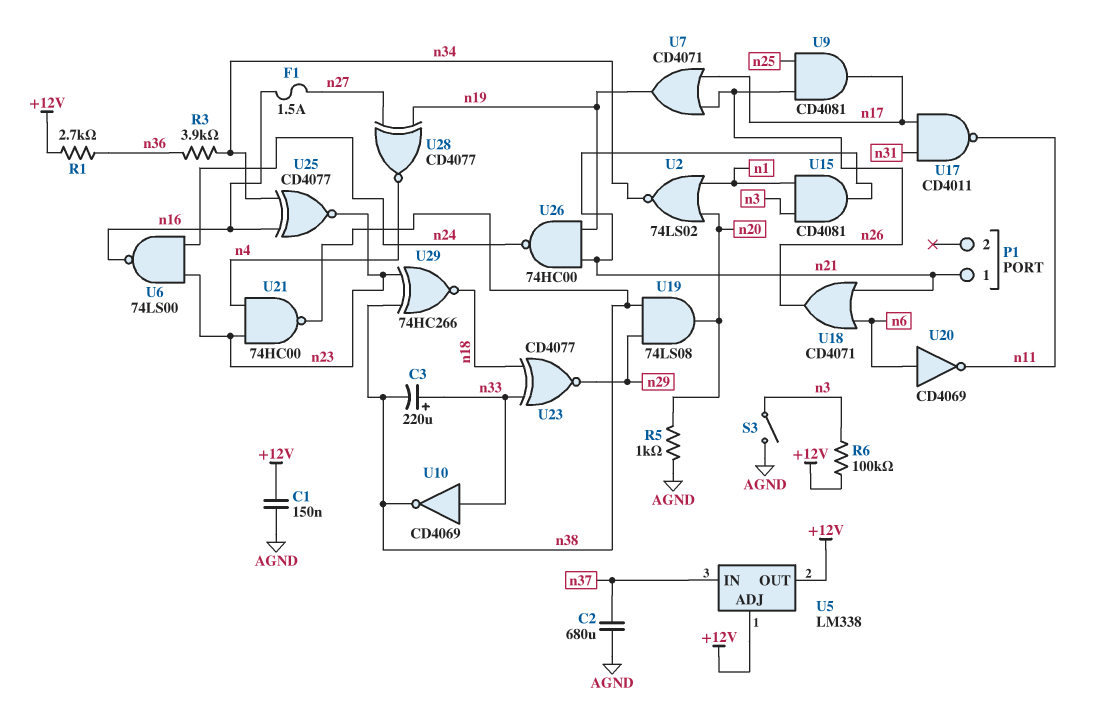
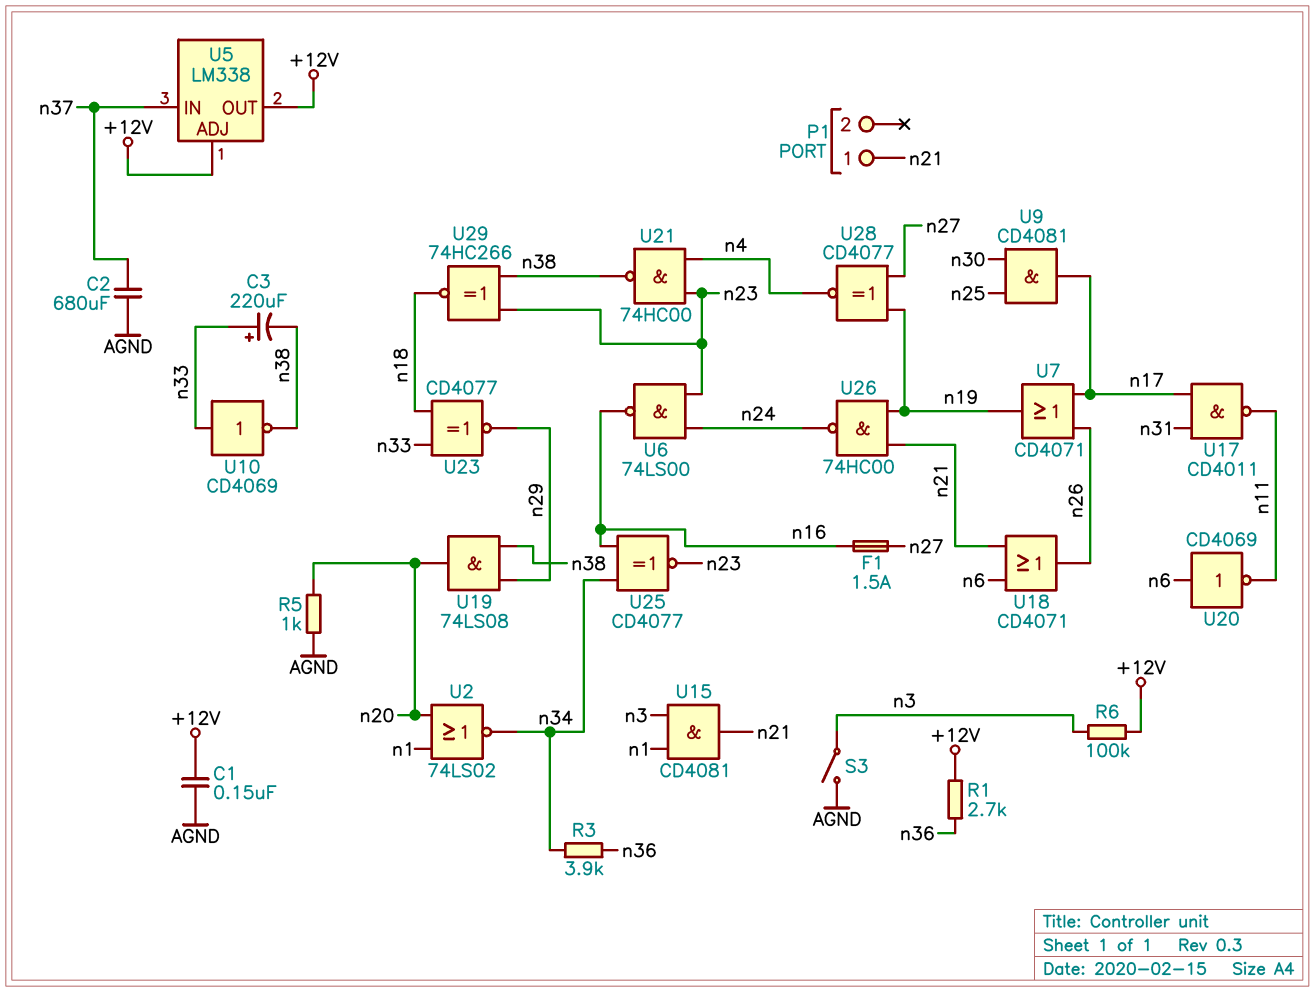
U9: AND CD4081 (in n25, in n26, out n17) -> AND CD4081 (in n25, in n30, out n17)

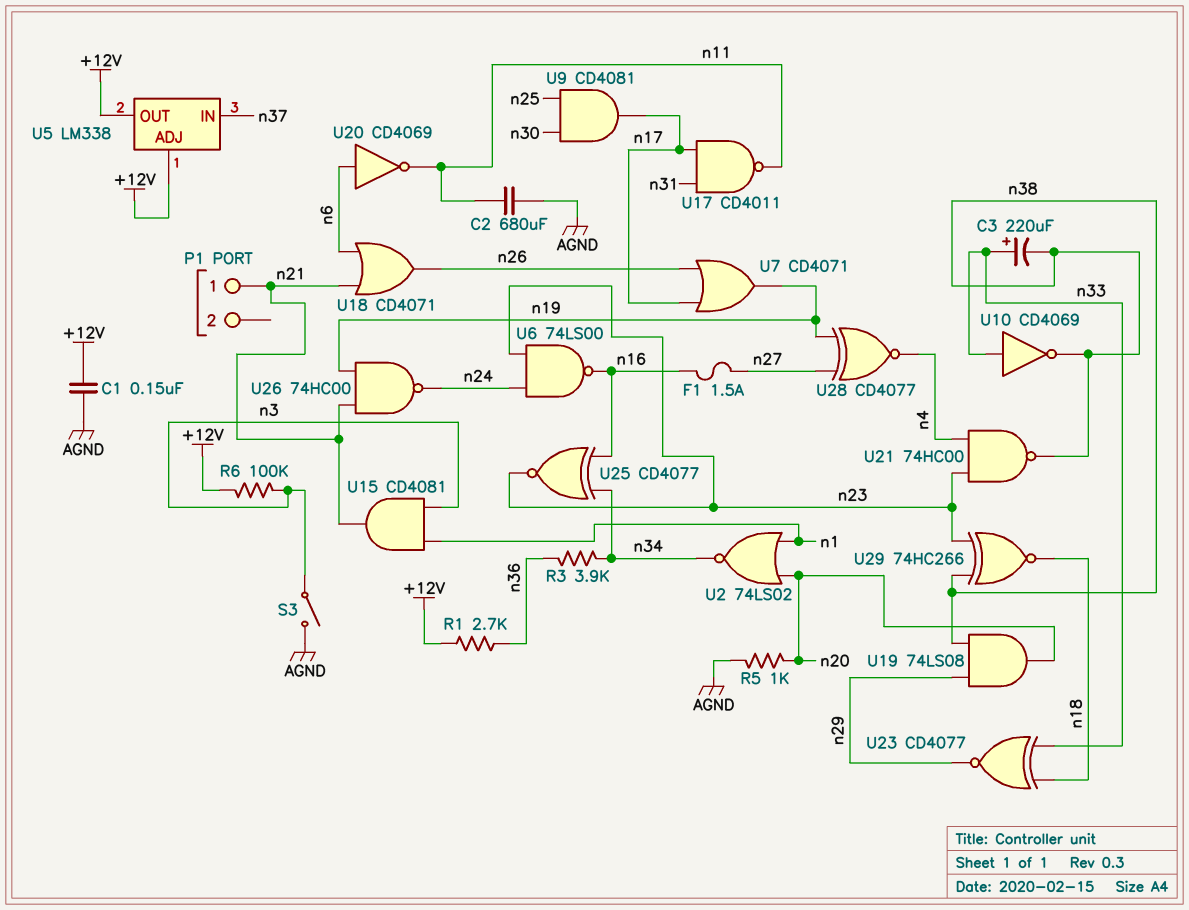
C2: 680uF (AGND, n37) -> 680uF (AGND, n11)

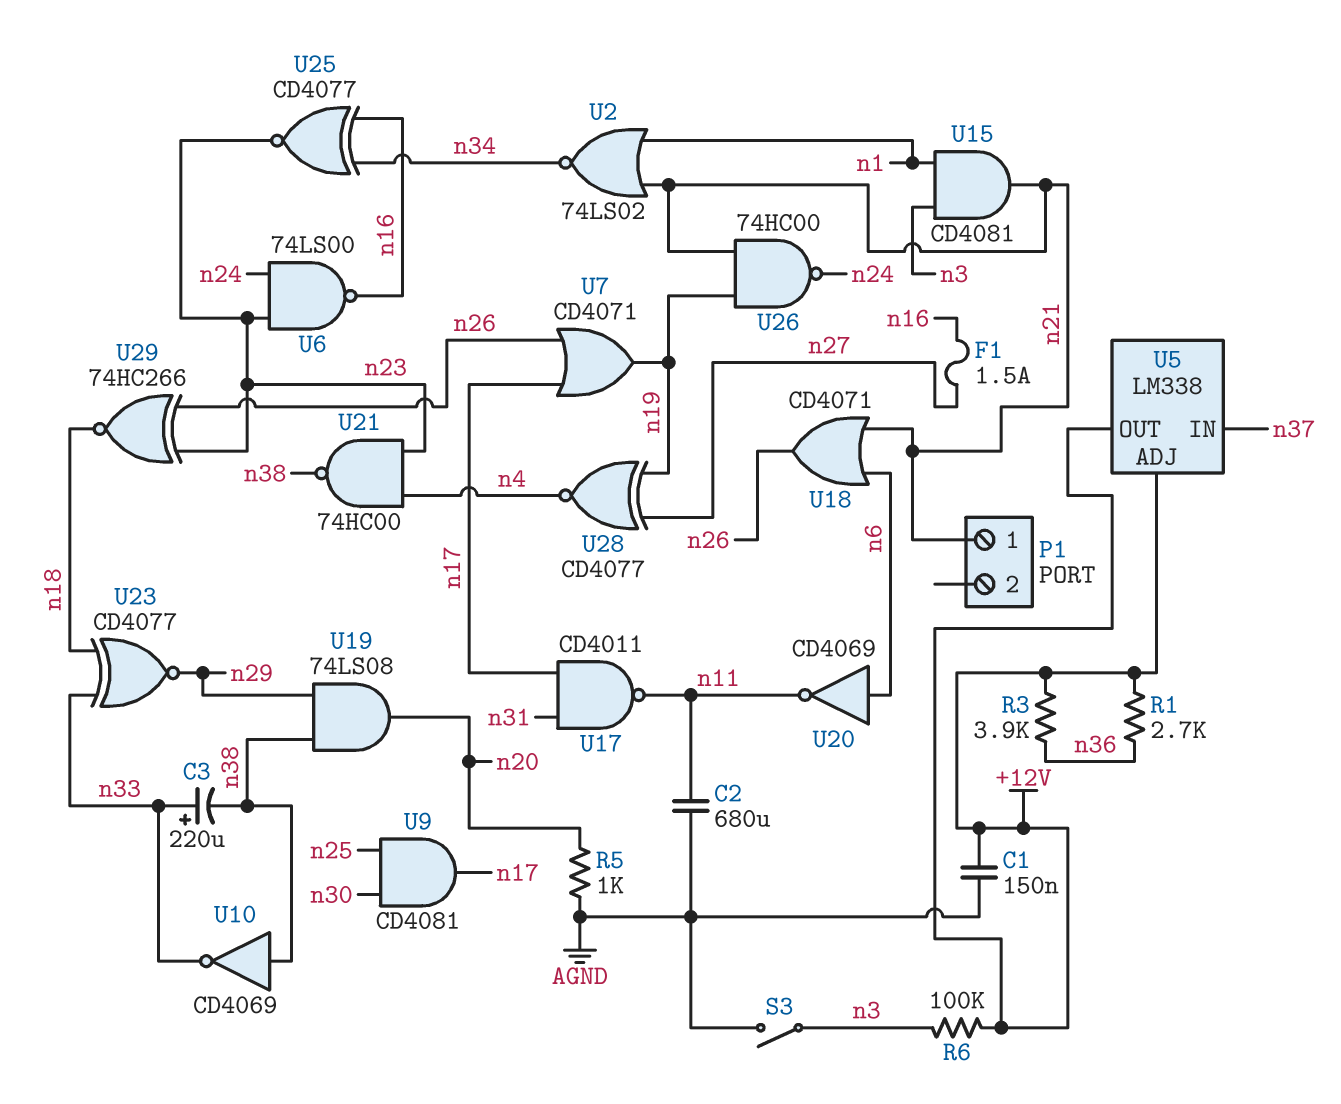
R3: 3.9k (n34, n36) -> 3.9k (+12V, n36)
U2: NOR 74LS02 (in n1, in n20, out n34) -> NOR 74LS02 (in n1, in n21, out n34)
U10: NOT CD4069 (in n33, out n38) -> NOT CD4069 (in n38, out n33)
U29: XNOR 74HC266 (in n23, in n38, out n18) -> XNOR 74HC266 (in n23, in n26, out n18)

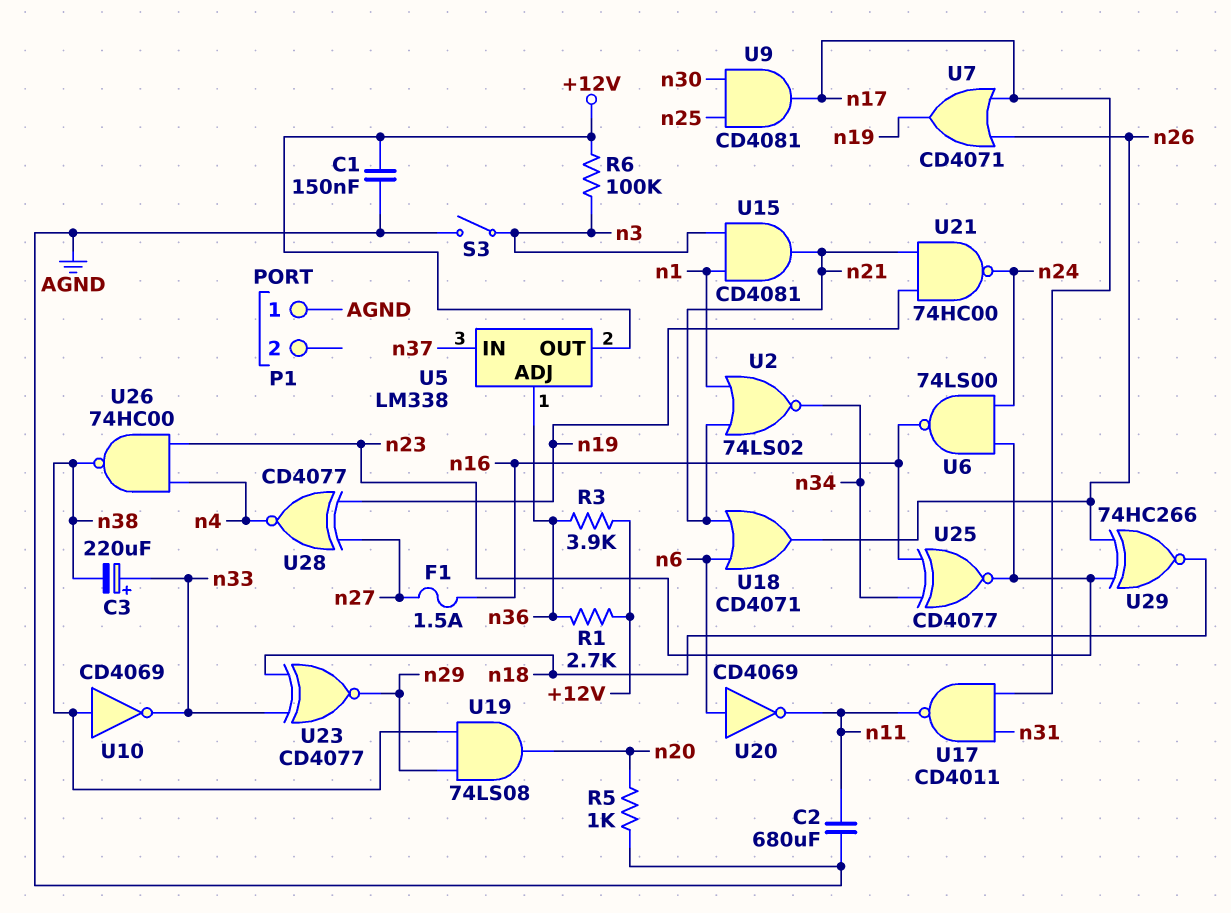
P1 pin 1: n21 -> AGND
U5 pin ADJ: +12V -> n36
U21: NAND 74HC00 (in n4, in n23, out n38) -> NAND 74HC00 (in n19, in n21, out n24)
U26: NAND 74HC00 (in n19, in n21, out n24) -> NAND 74HC00 (in n4, in n23, out n38)

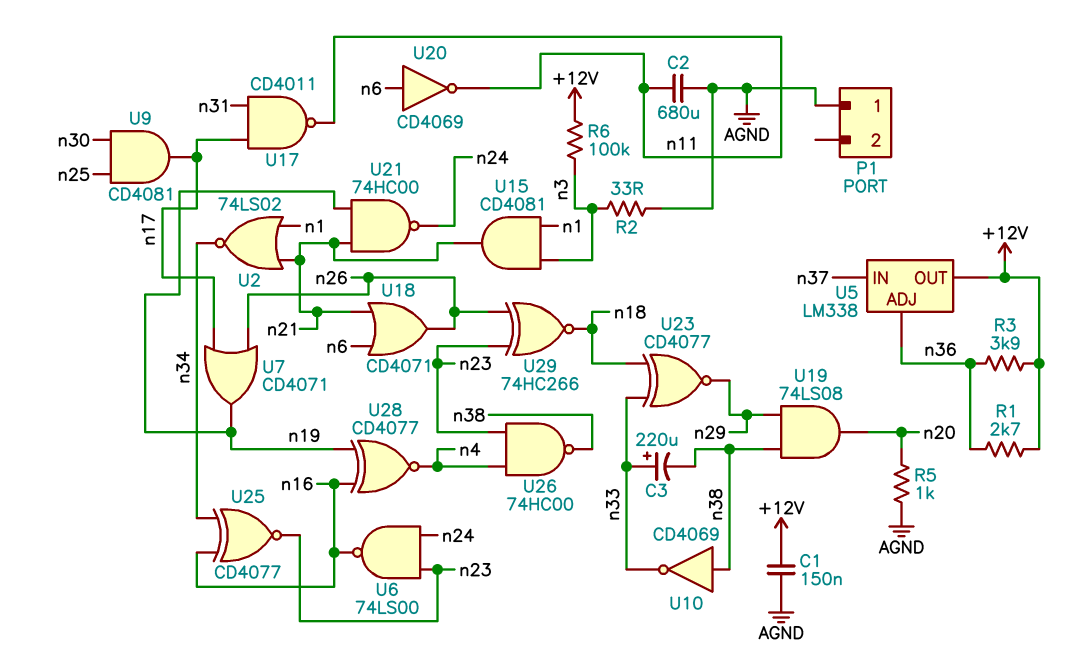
F1: 1.5A (n16, n27) -> none
R2: none -> 33 (AGND, n3)
S3: switch (AGND, n3) -> none
U28: XNOR CD4077 (in n19, in n27, out n4) -> XNOR CD4077 (in n16, in n19, out n4)

